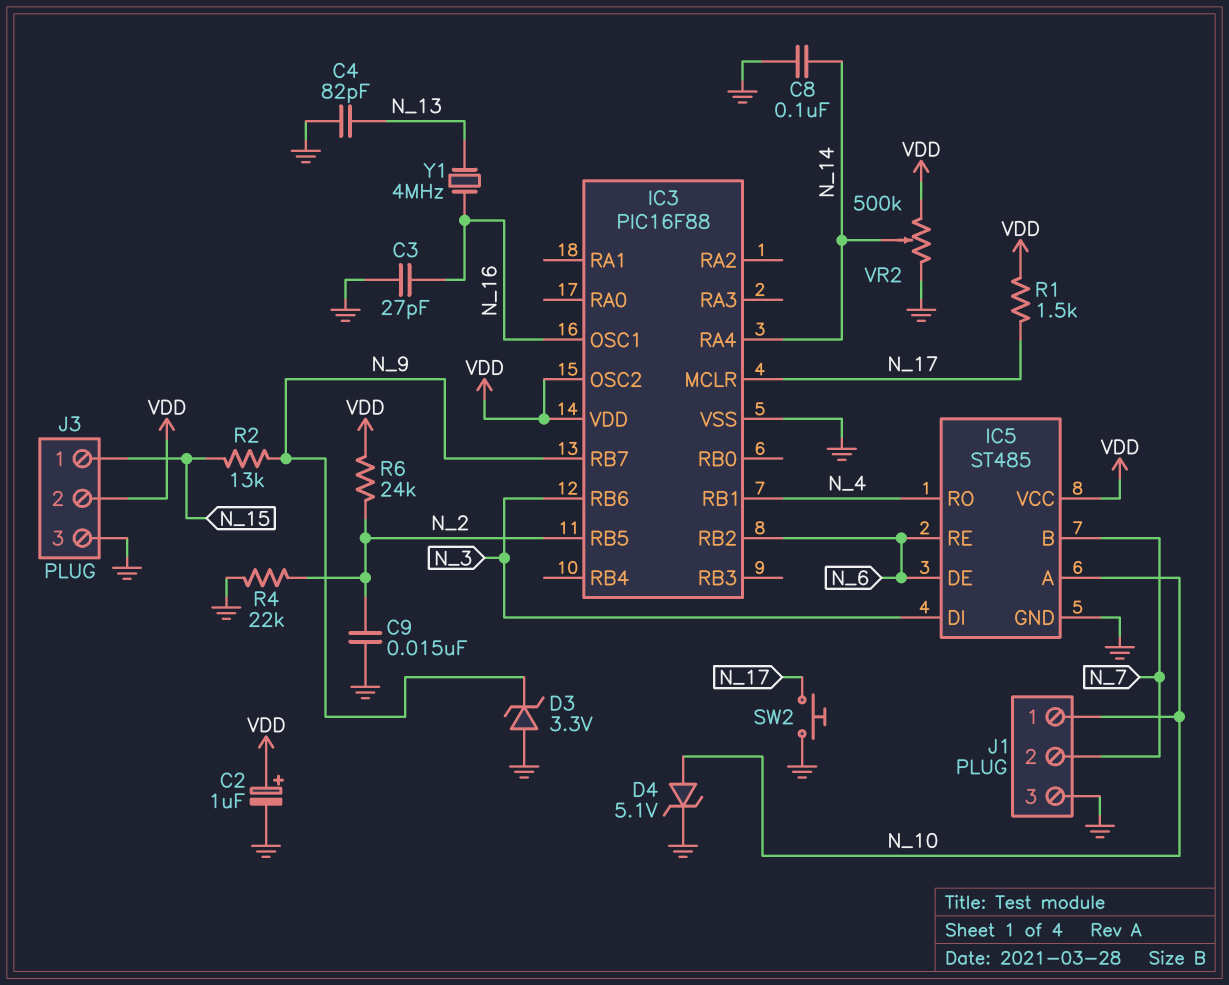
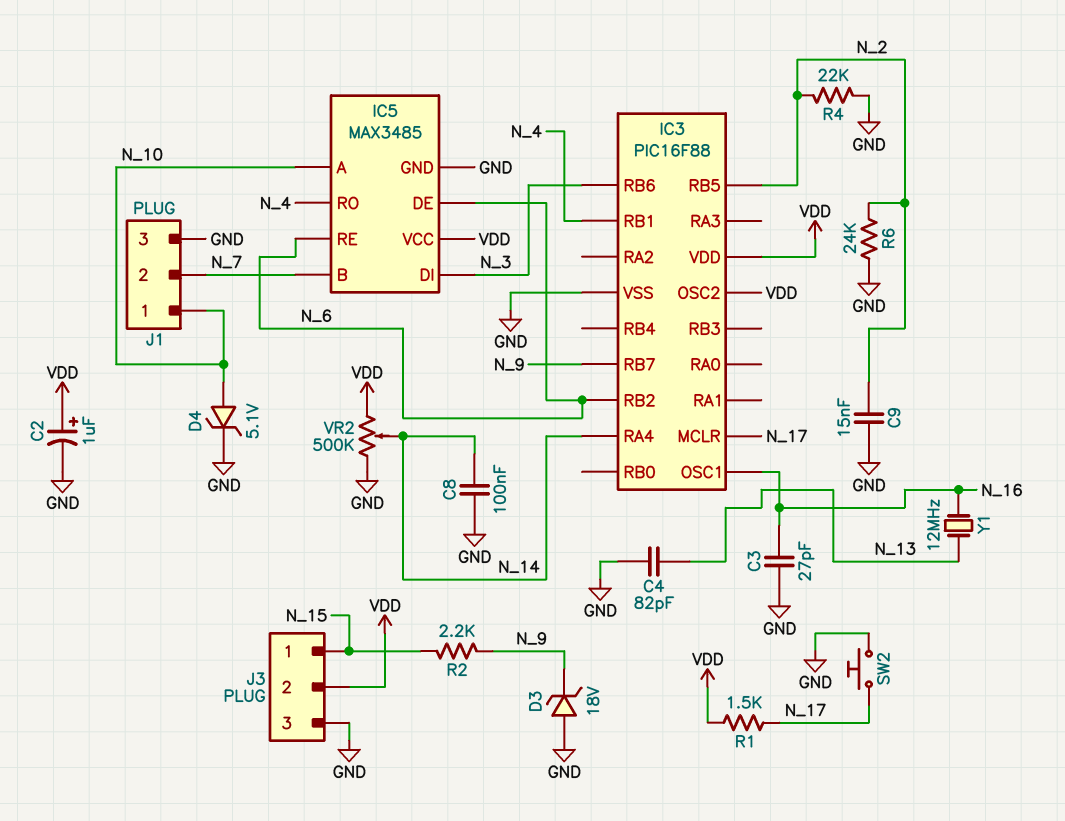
D3: zener 3.3V (A GND, K N_9) -> zener 18V (A GND, K N_9)
IC5: ST485 -> MAX3485
R2: 13k (N_9, N_15) -> 2.2k (N_9, N_15)
R6: 24k (N_2, VDD) -> 24k (GND, N_2)
Y1: 4MHz (N_13, N_16) -> 12MHz (N_13, N_16)

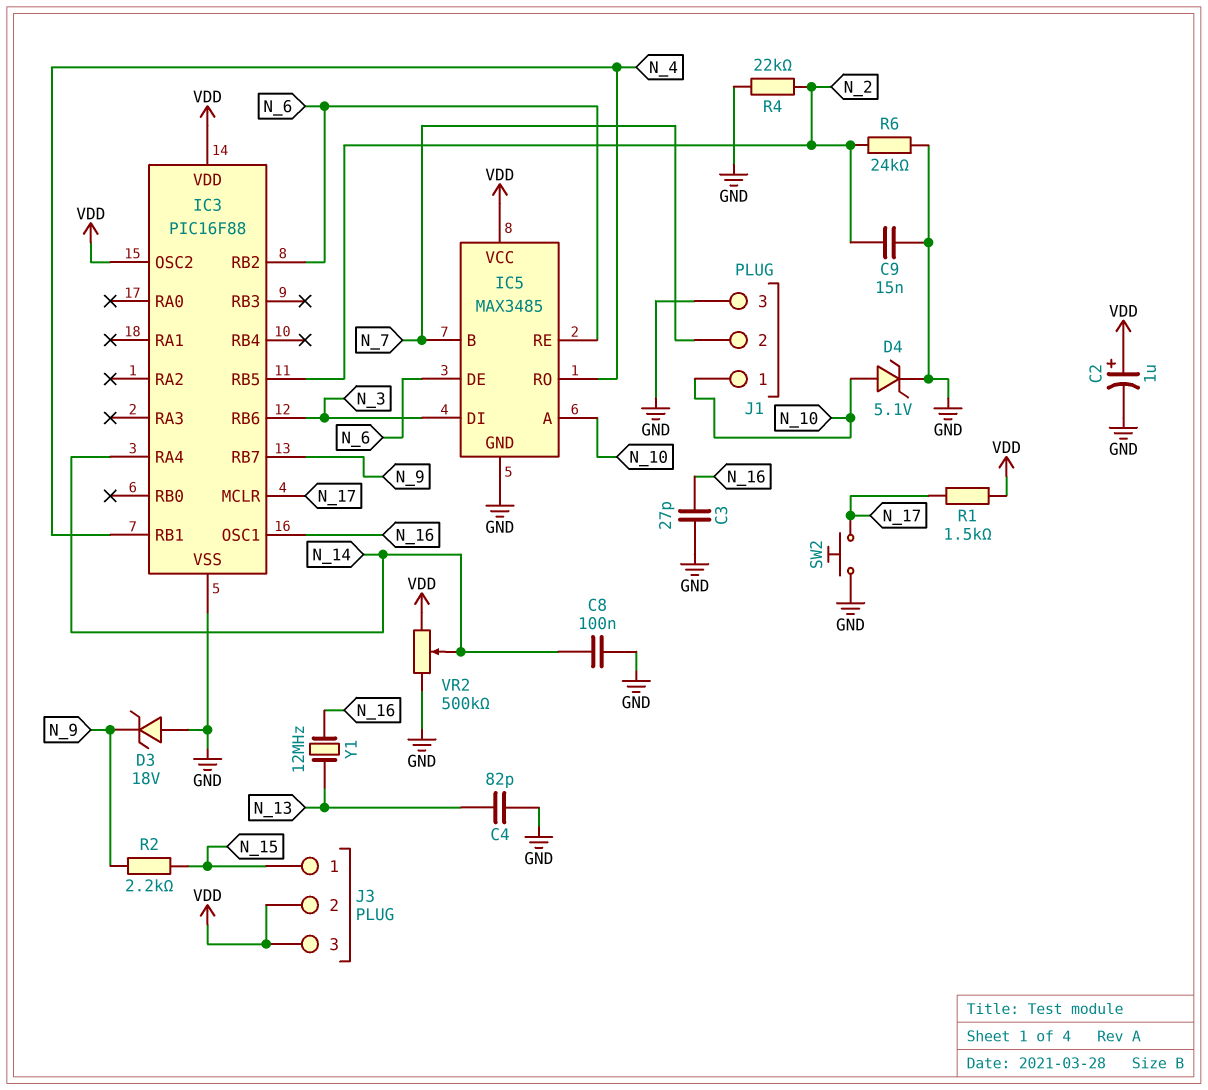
J3 pin 3: GND -> VDD

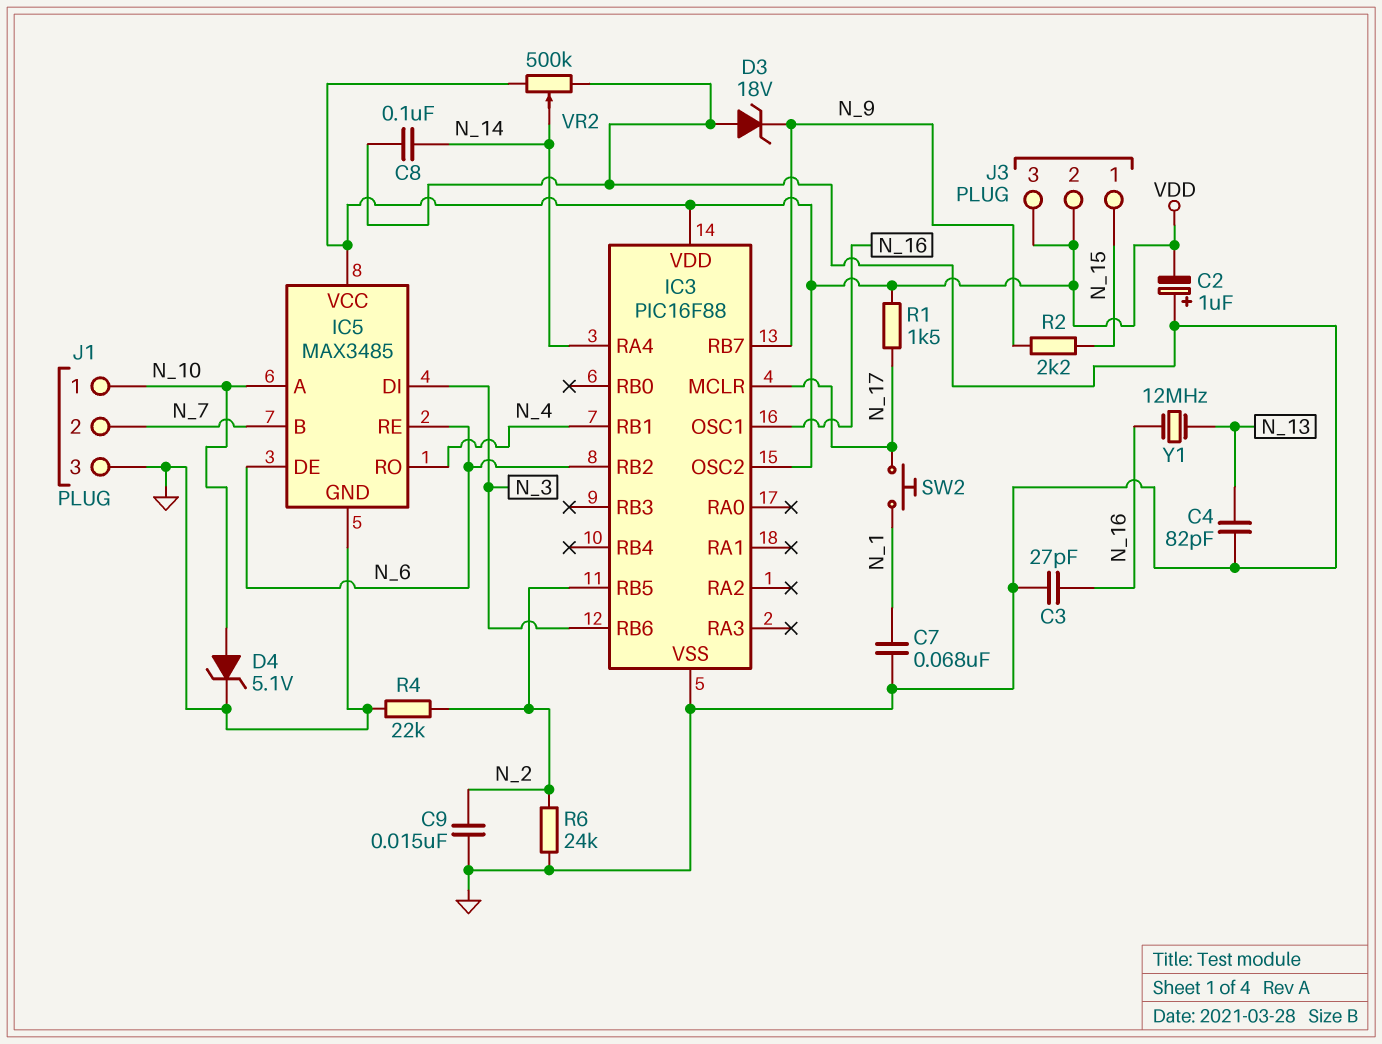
C2: 1uF (plus VDD, minus GND) -> 1uF (plus GND, minus VDD)
C7: none -> 68nF (GND, N_1)
SW2: button (GND, N_17) -> button (N_1, N_17)

